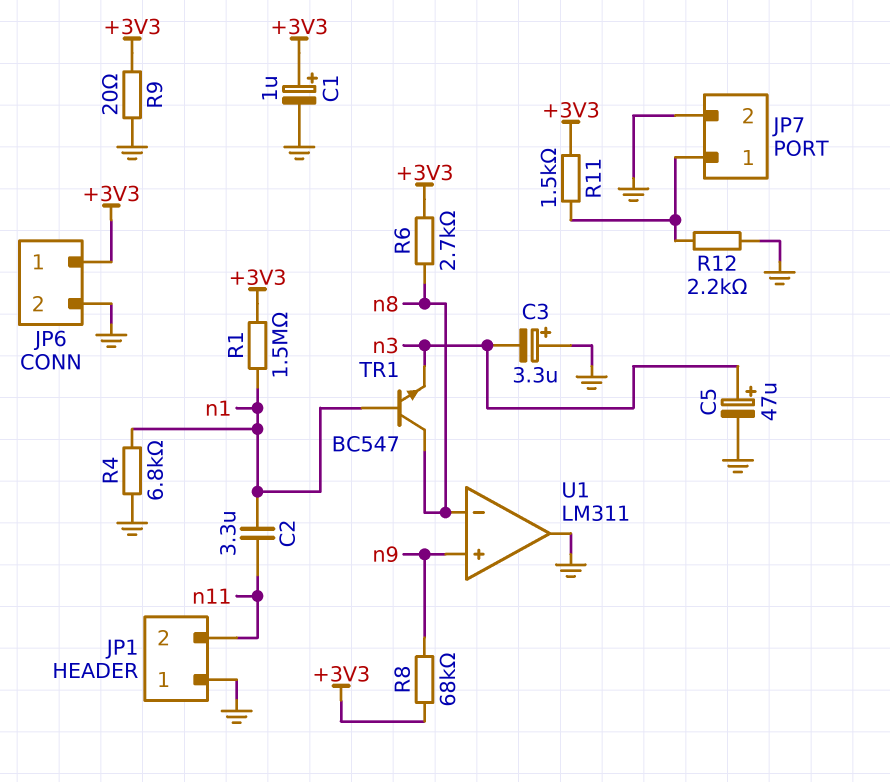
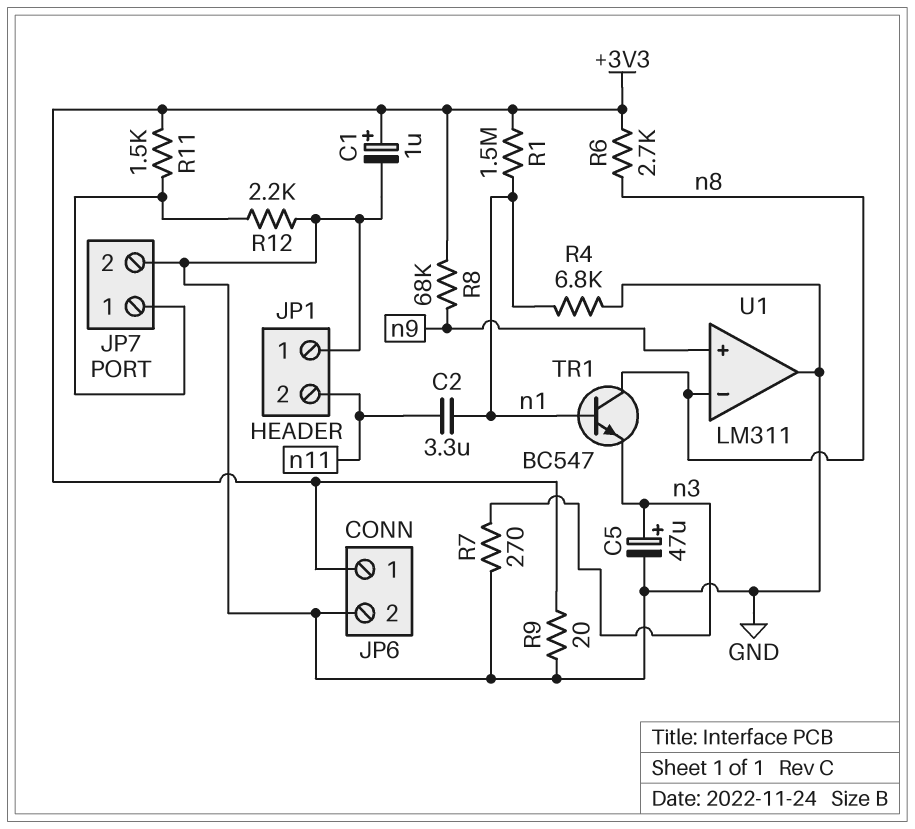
C3: 3.3uF (plus GND, minus n3) -> none
R7: none -> 270 (GND, n3)

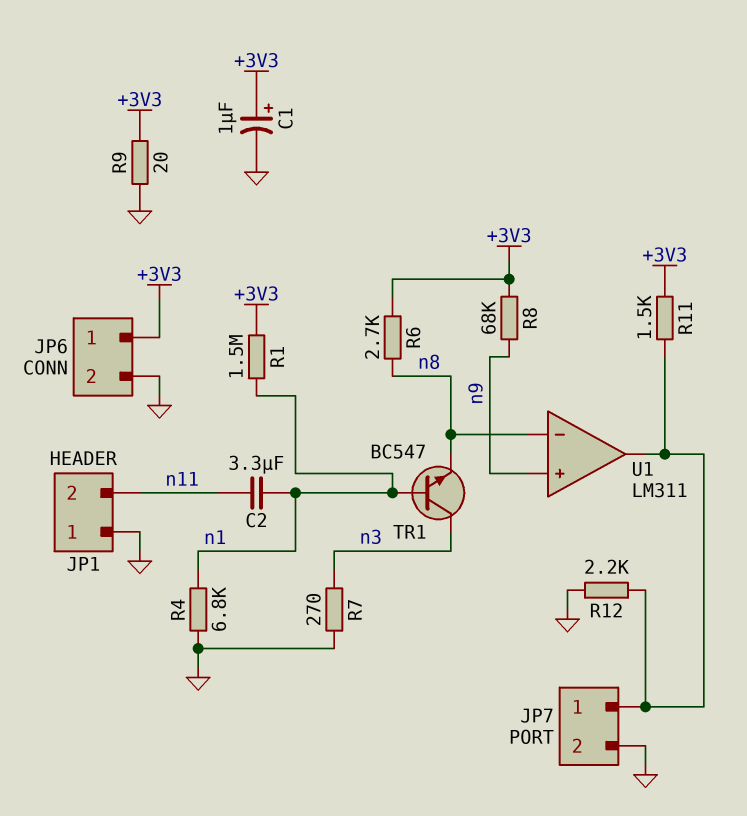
C5: 47uF (plus n3, minus GND) -> none
TR1: NPN BC547 (B n1, C n8, E n3) -> NPN BC547 (B n1, C n3, E n8)
U1 pin out: GND -> JP7/1

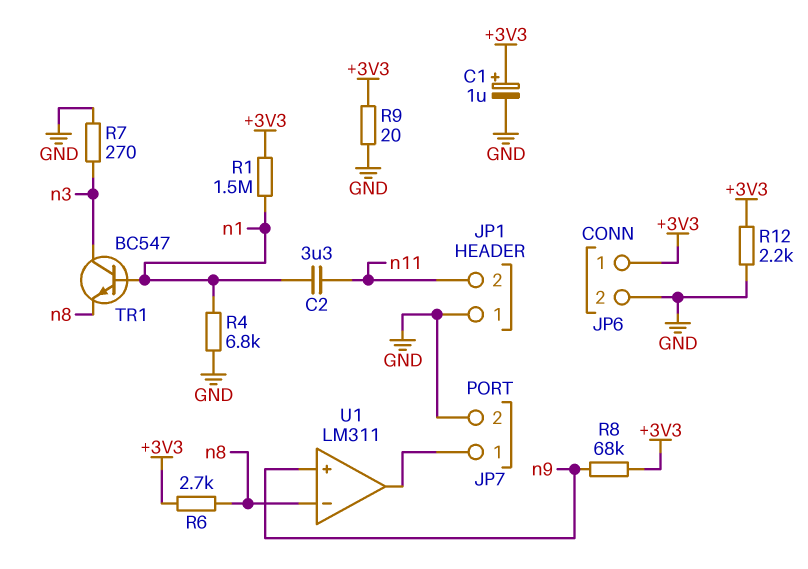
R11: 1.5k (+3V3, JP7/1) -> none
R12: 2.2k (GND, JP7/1) -> 2.2k (+3V3, GND)

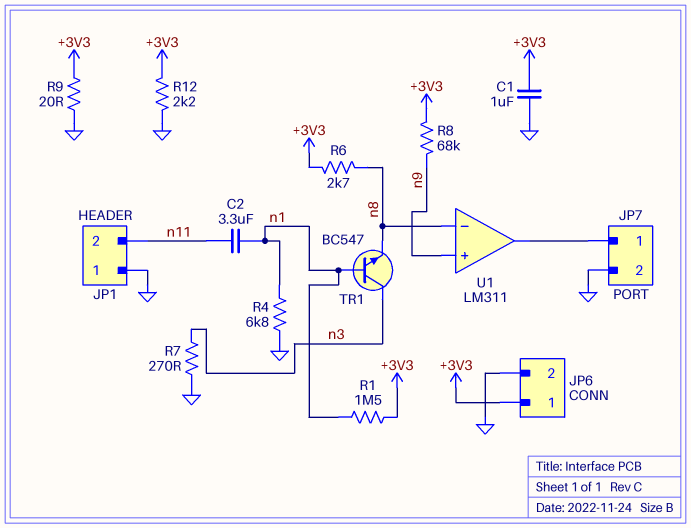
C1: 1uF (plus +3V3, minus GND) -> 1uF (+3V3, GND)

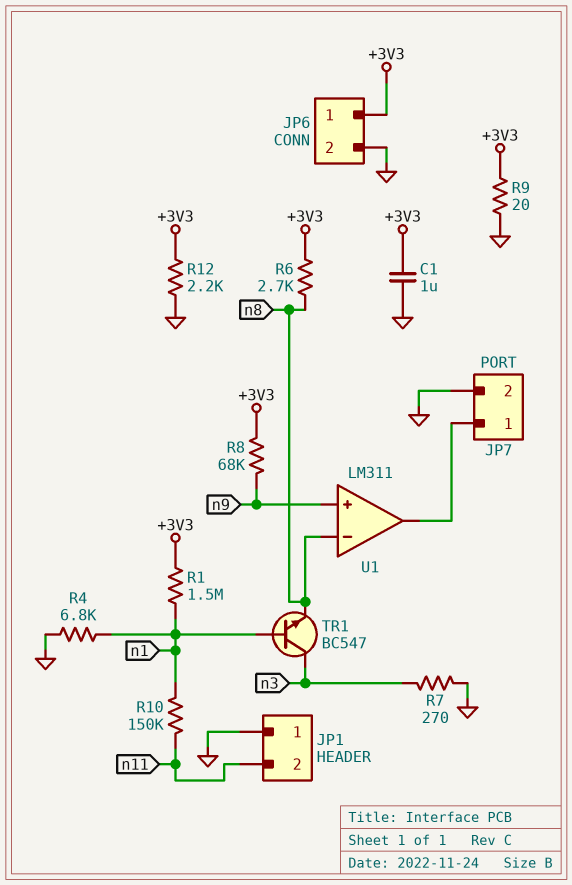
C2: 3.3uF (n1, n11) -> none
R10: none -> 150k (n1, n11)

